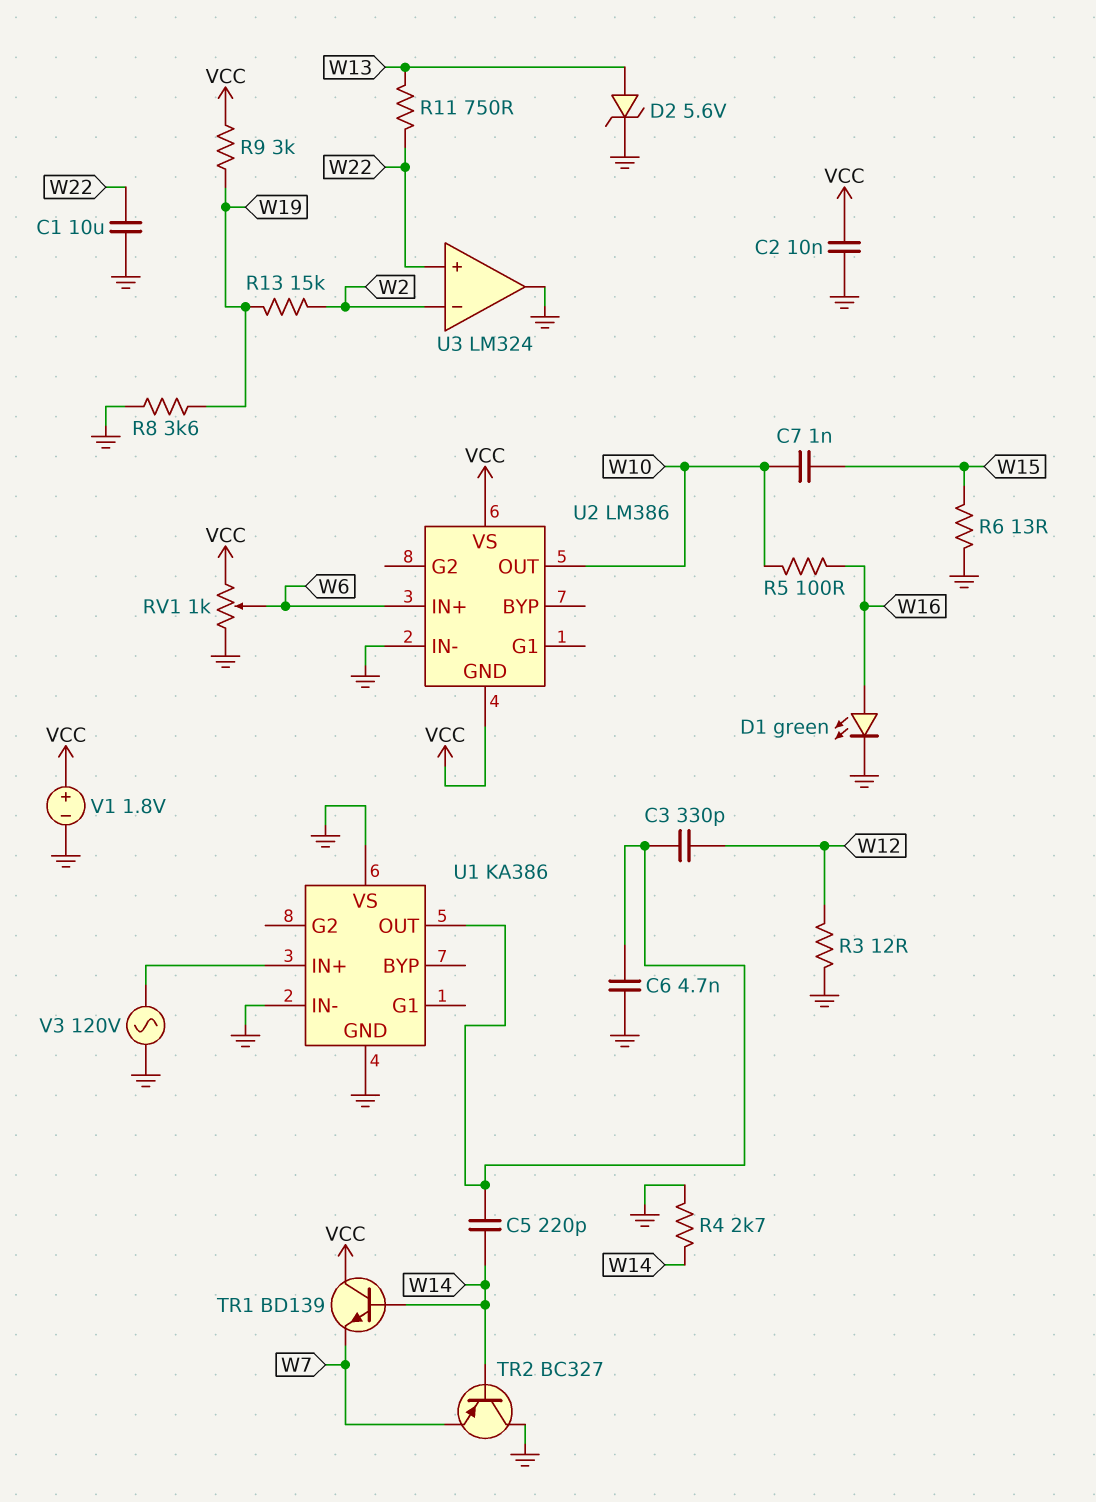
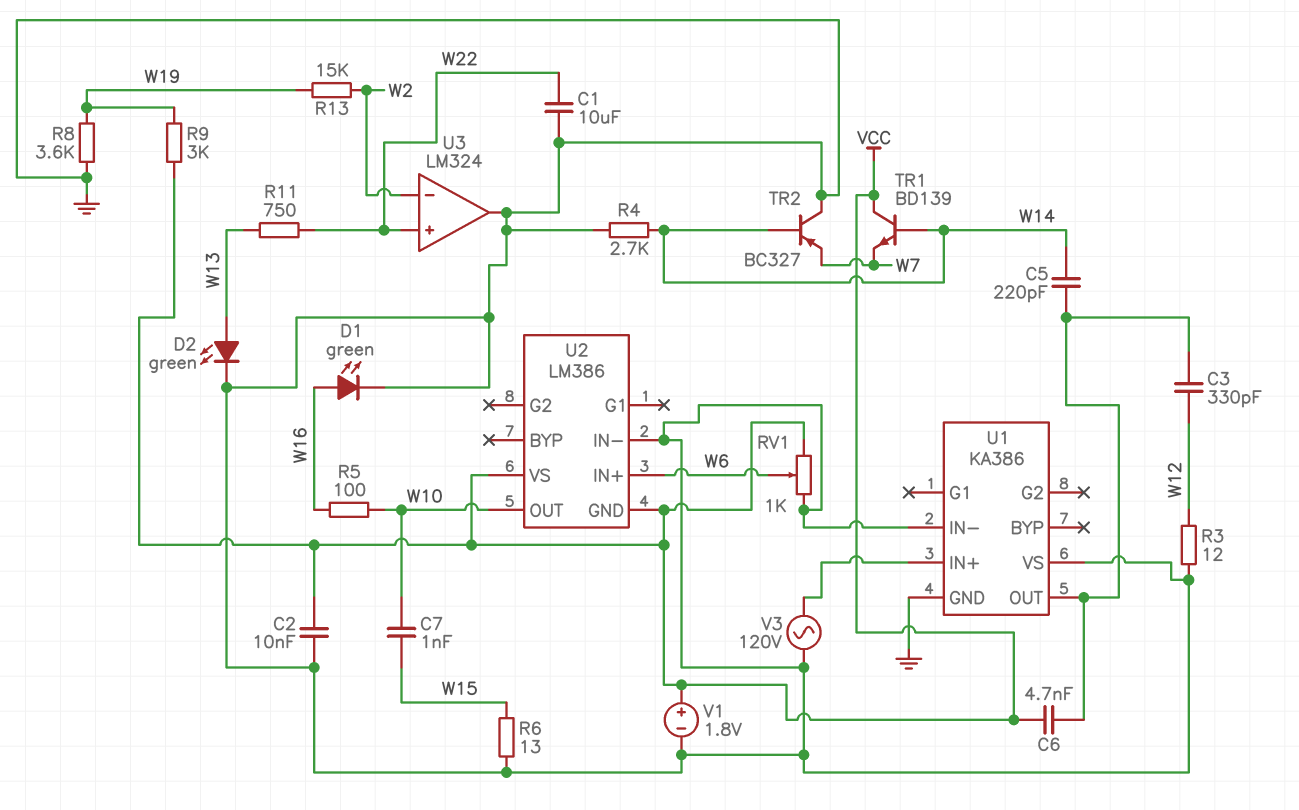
C6: 4.7nF (GND, U1/OUT) -> 4.7nF (U1/OUT, VCC)
D2: zener 5.6V (A W13, K GND) -> LED green (A W13, K GND)

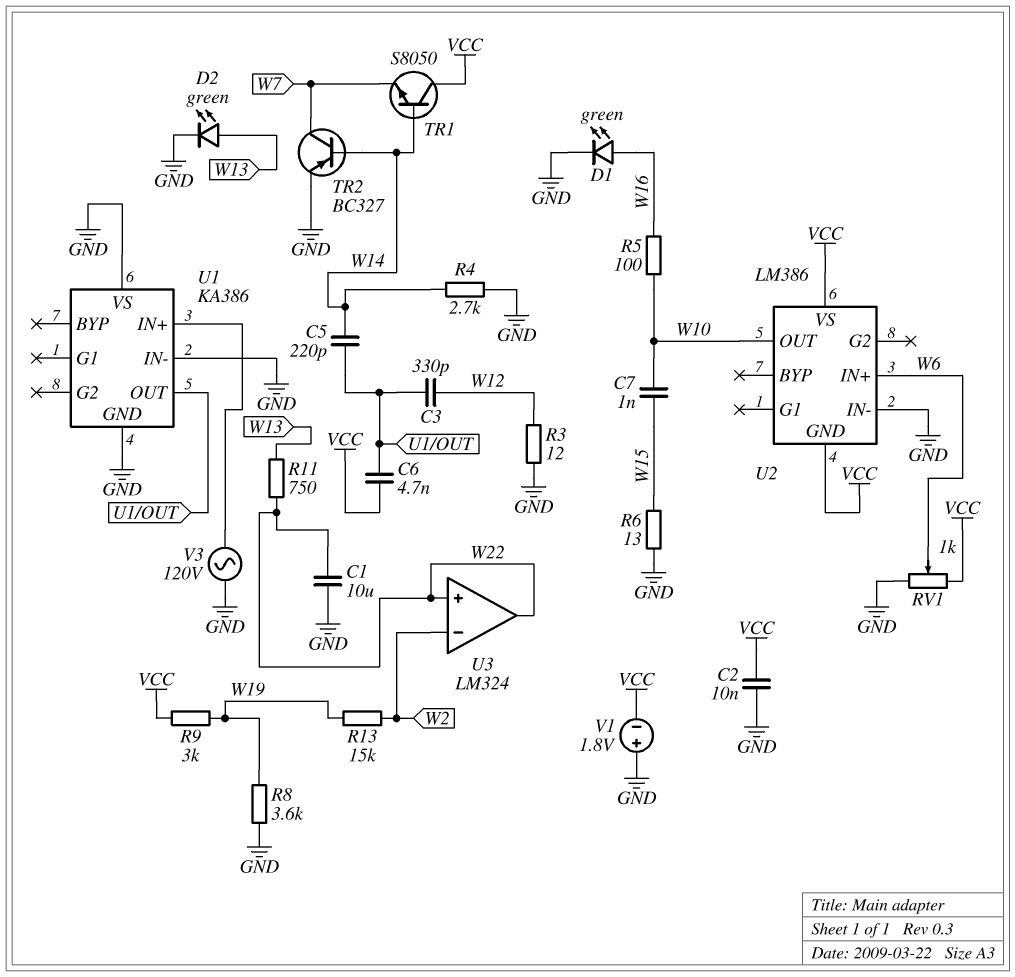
TR1: NPN BD139 (B W14, C VCC, E W7) -> NPN S8050 (B W14, C VCC, E W7)
TR2: PNP BC327 (B W14, C GND, E W7) -> PNP BC327 (B W14, C W7, E GND)
U3 pin out: GND -> W22
V1: 1.8V (plus VCC, minus GND) -> 1.8V (plus GND, minus VCC)

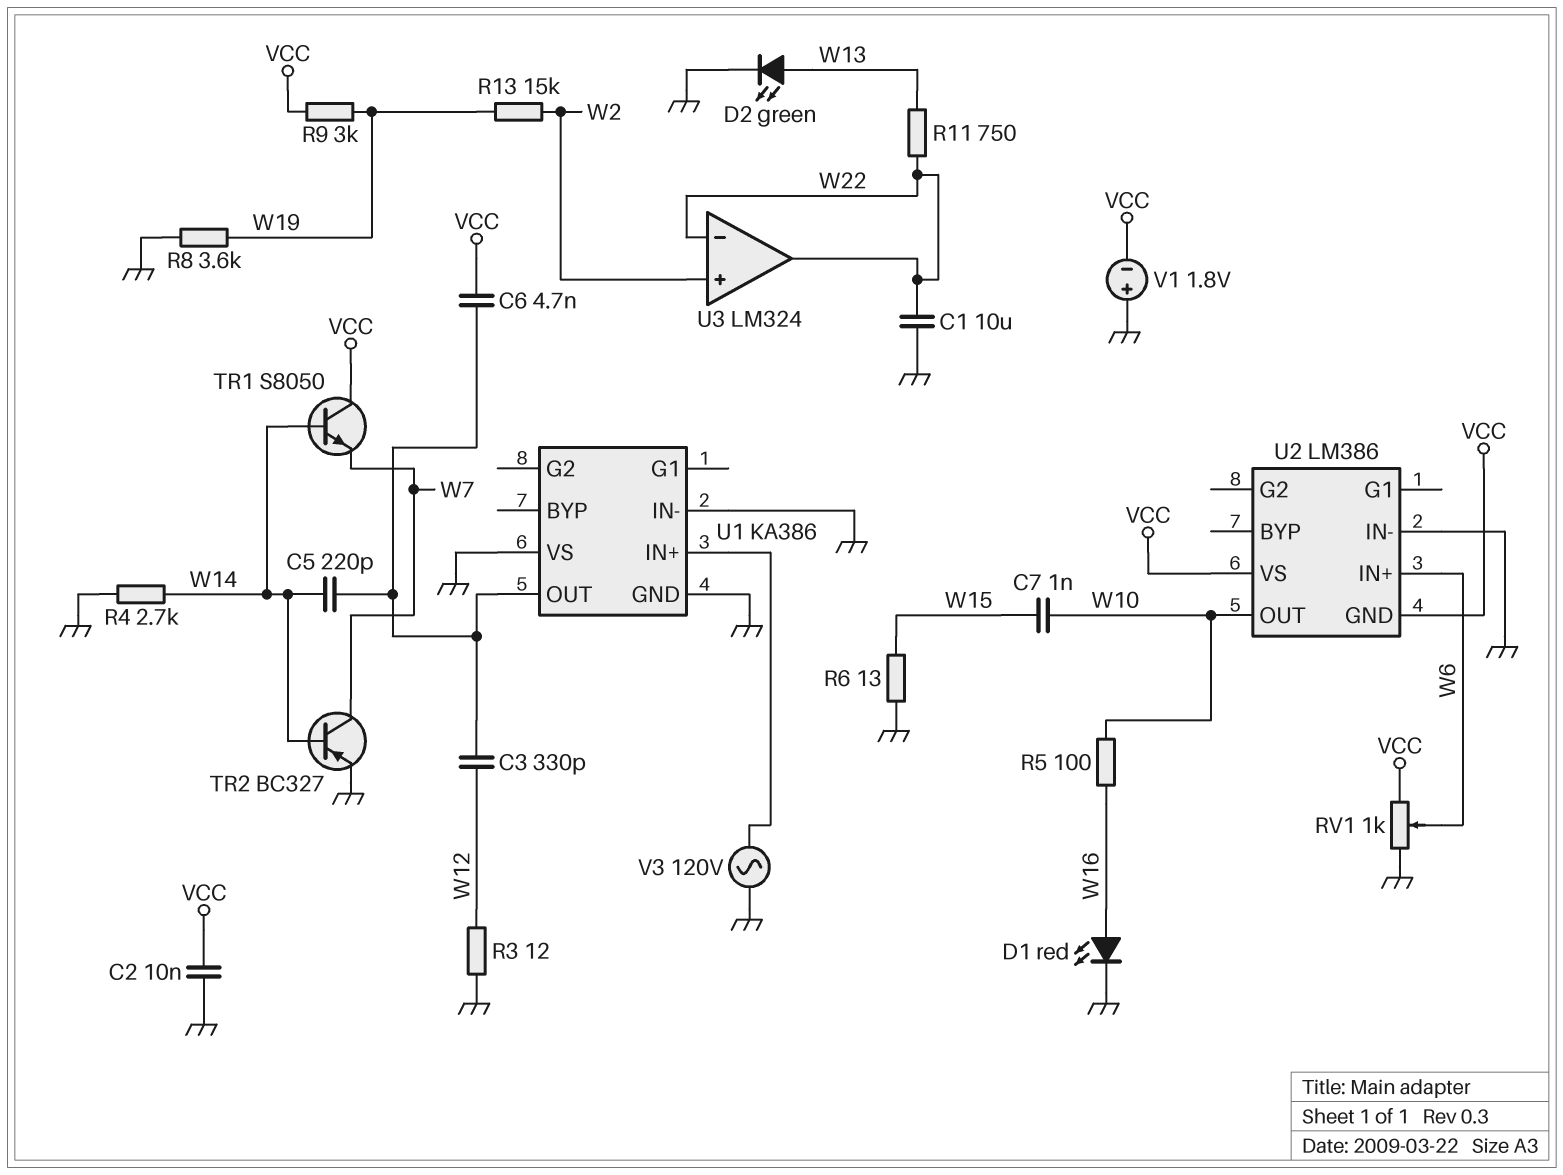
D1: LED green (A W16, K GND) -> LED red (A W16, K GND)
U3 pin in+: W22 -> W2
U3 pin in-: W2 -> W22

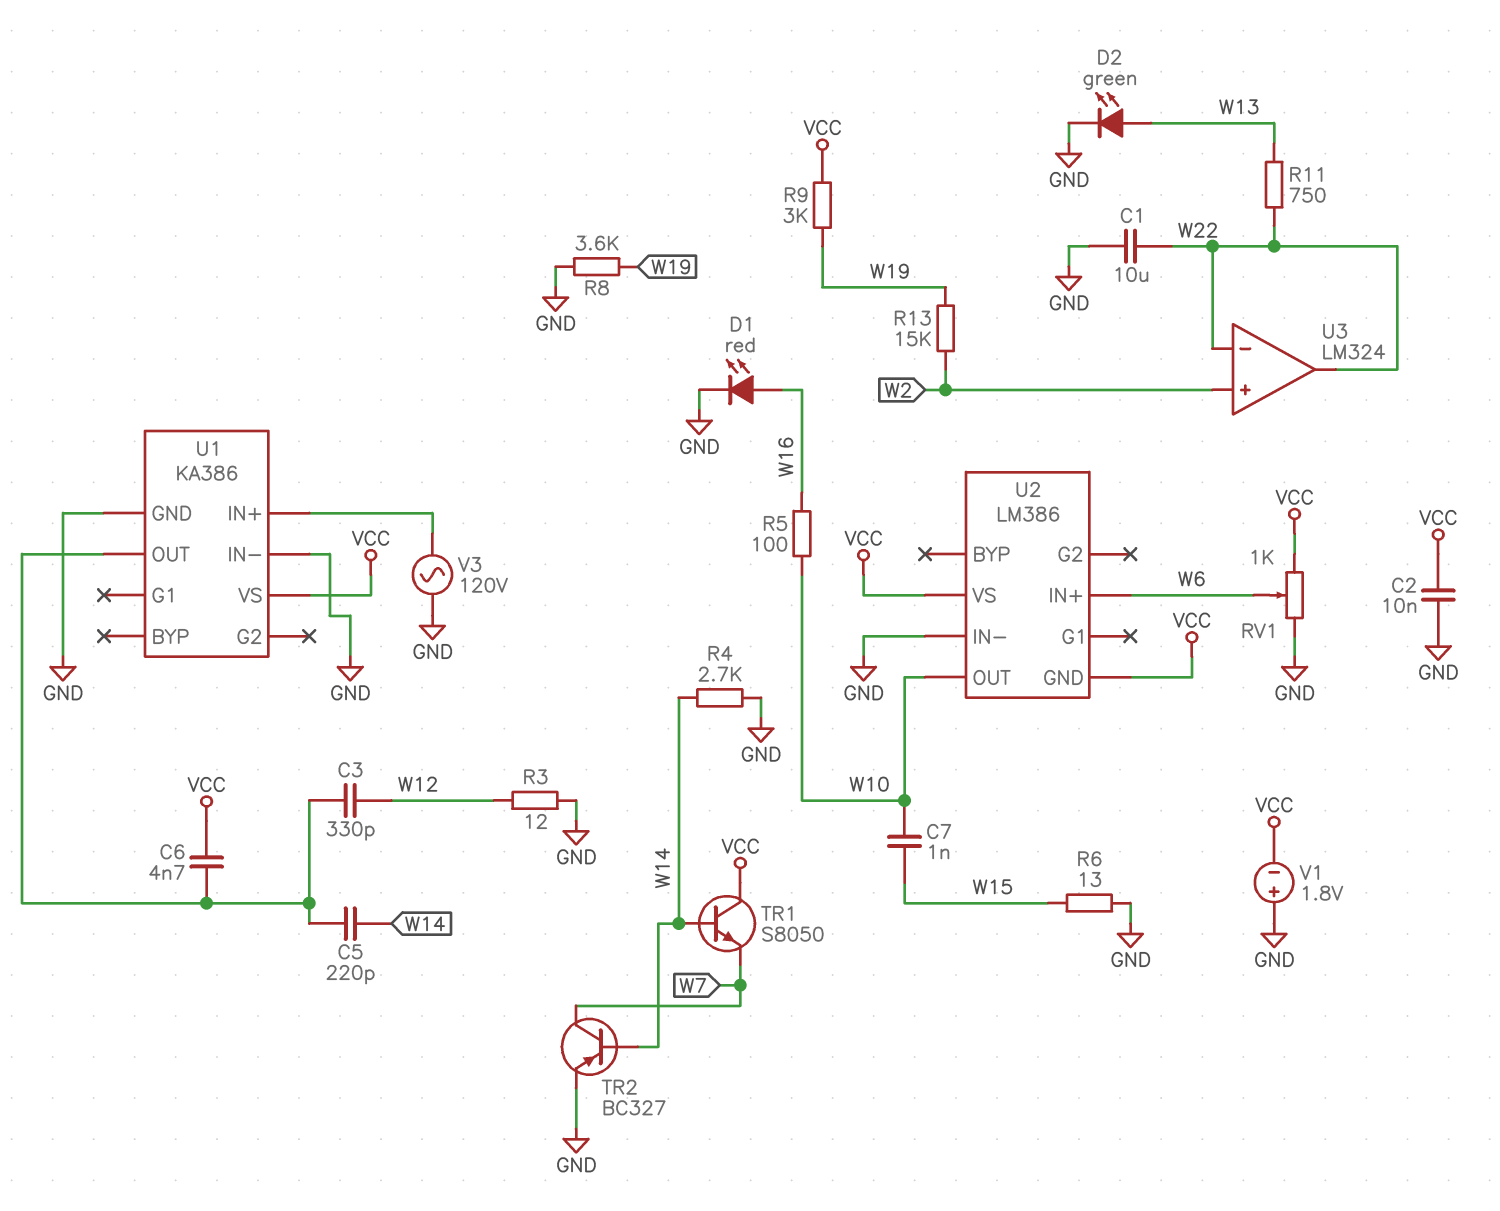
U1 pin VS: GND -> VCC

